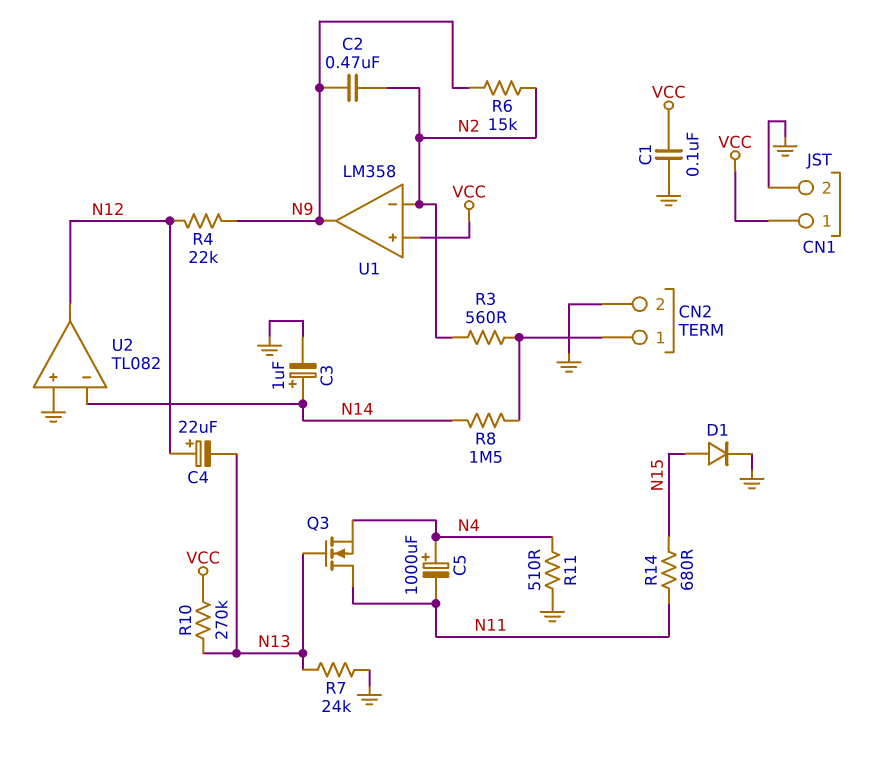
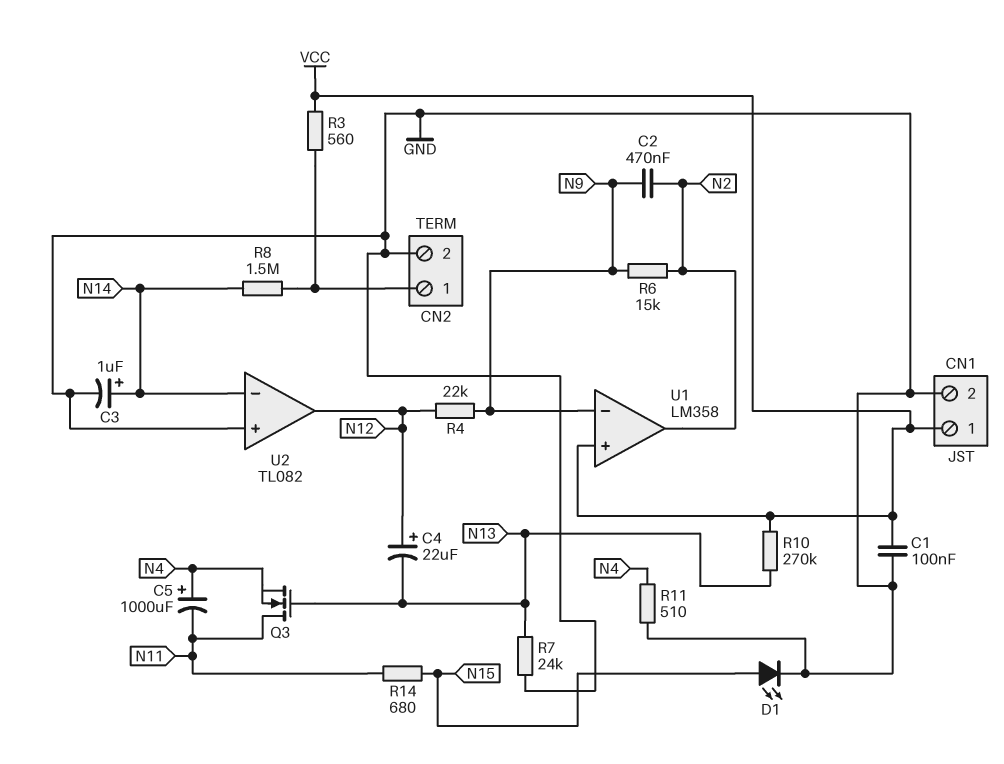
D1: diode (A N15, K GND) -> LED (A N15, K GND)
R3: 560 (CN2/1, N2) -> 560 (CN2/1, VCC)
U1 pin in-: N2 -> N9
U1 pin out: N9 -> N2

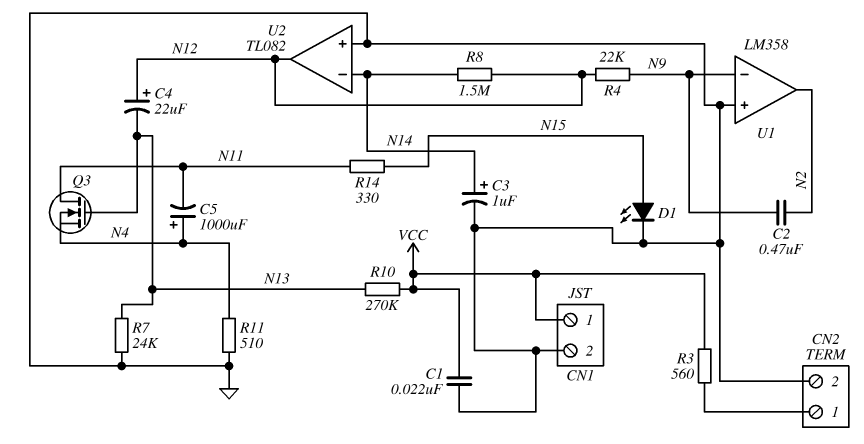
C1: 100nF (GND, VCC) -> 22nF (GND, VCC)
R6: 15k (N2, N9) -> none
R8: 1.5M (CN2/1, N14) -> 1.5M (N12, N14)
R14: 680 (N11, N15) -> 330 (N11, N15)
U1 pin in+: VCC -> GND

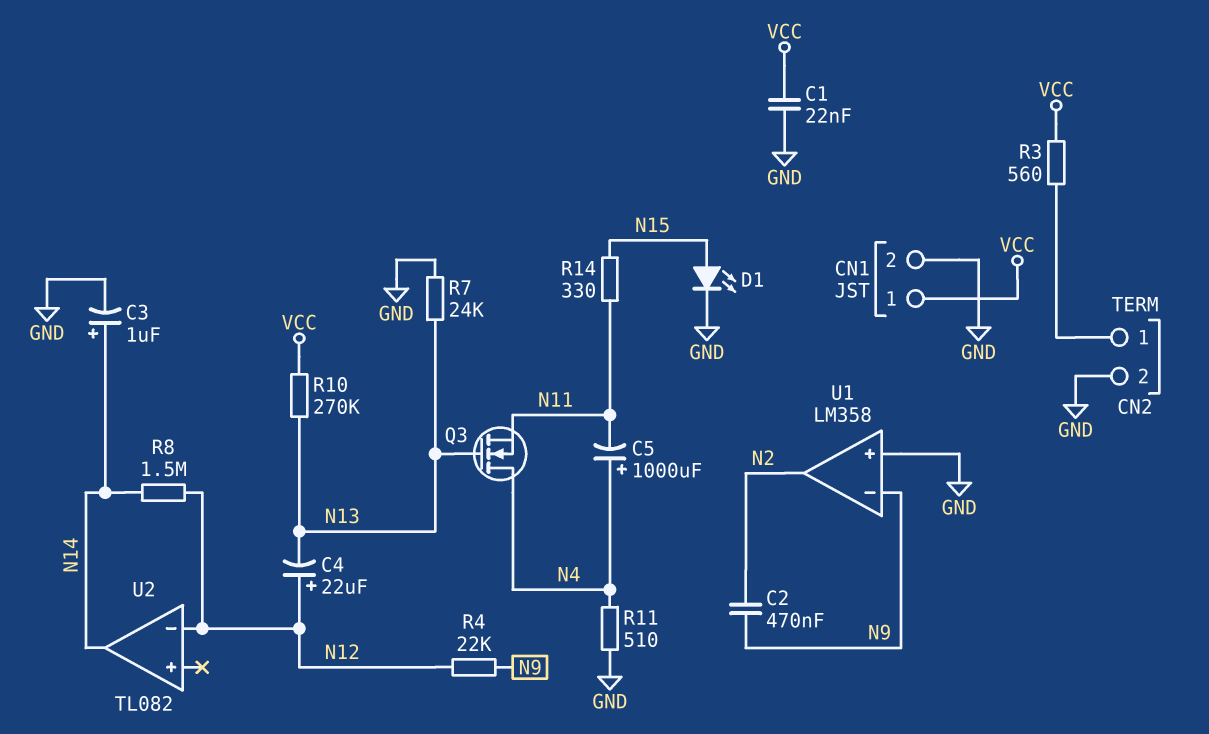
Q3: NMOS (G N13, D N11, S N4) -> NMOS (G N13, D N4, S N11)
U2 pin in+: GND -> none
U2 pin in-: N14 -> N12
U2 pin out: N12 -> N14

